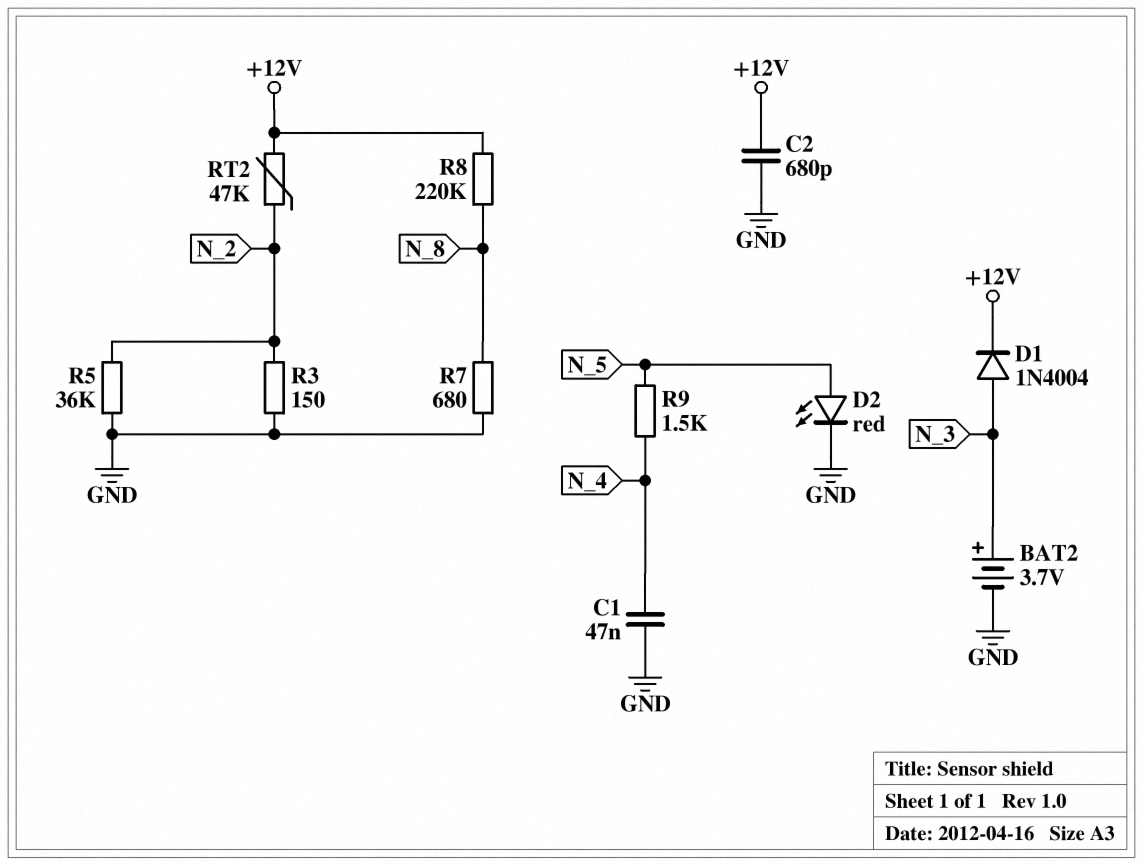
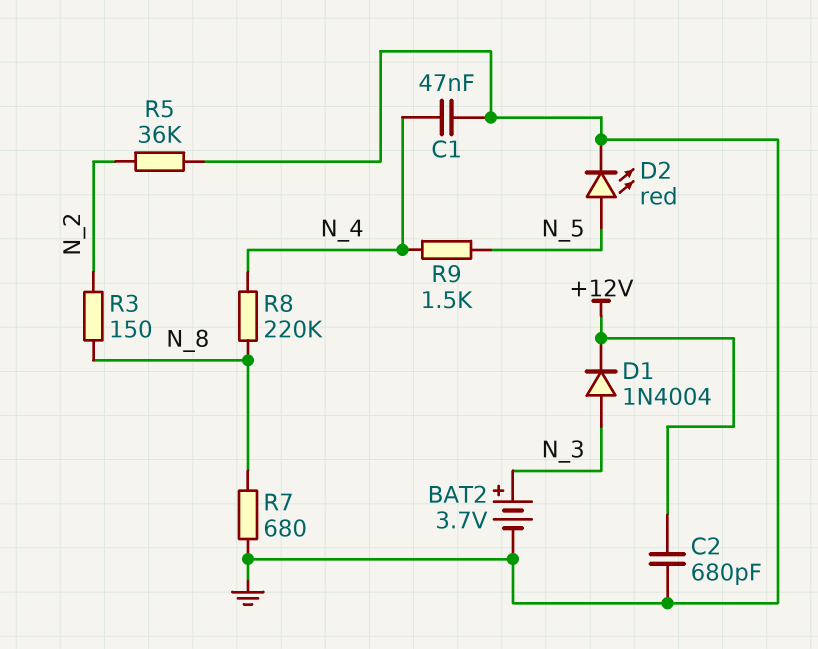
R3: 150 (GND, N_2) -> 150 (N_2, N_8)
R8: 220k (+12V, N_8) -> 220k (N_4, N_8)
RT2: 47k (+12V, N_2) -> none

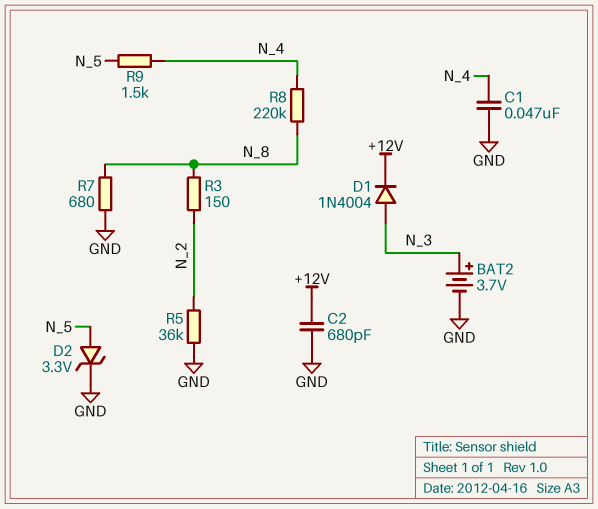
D2: LED red (A N_5, K GND) -> zener 3.3V (A N_5, K GND)

